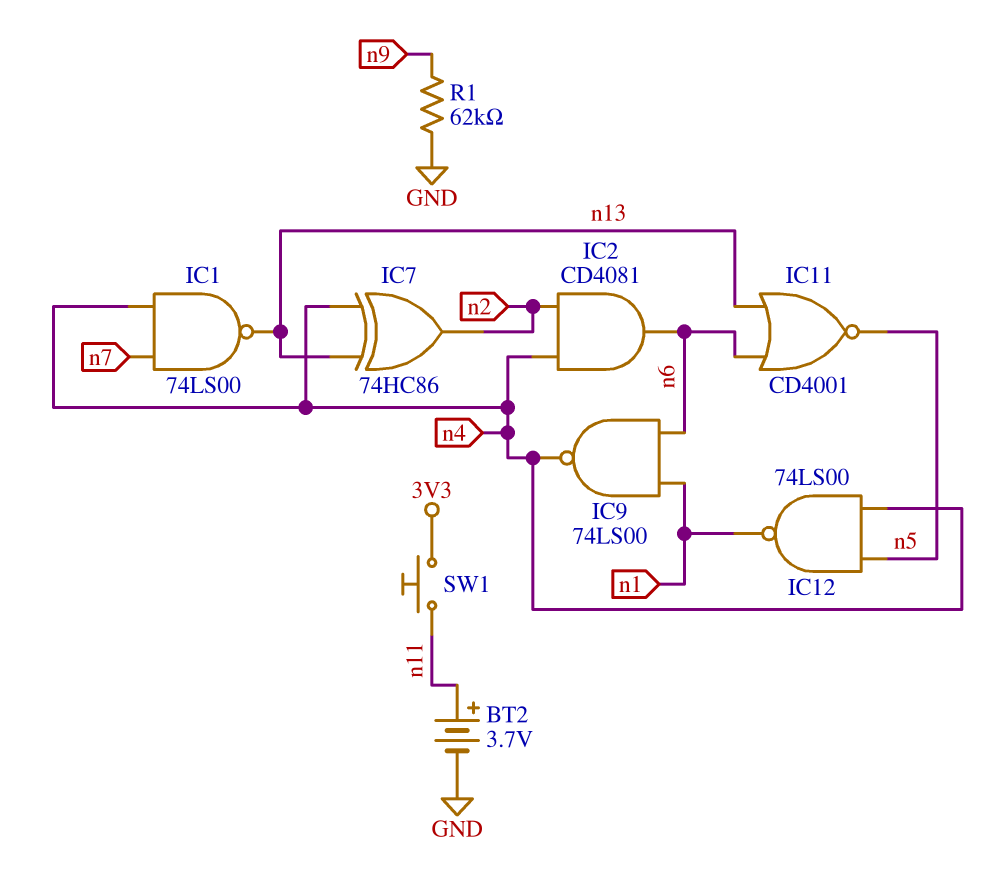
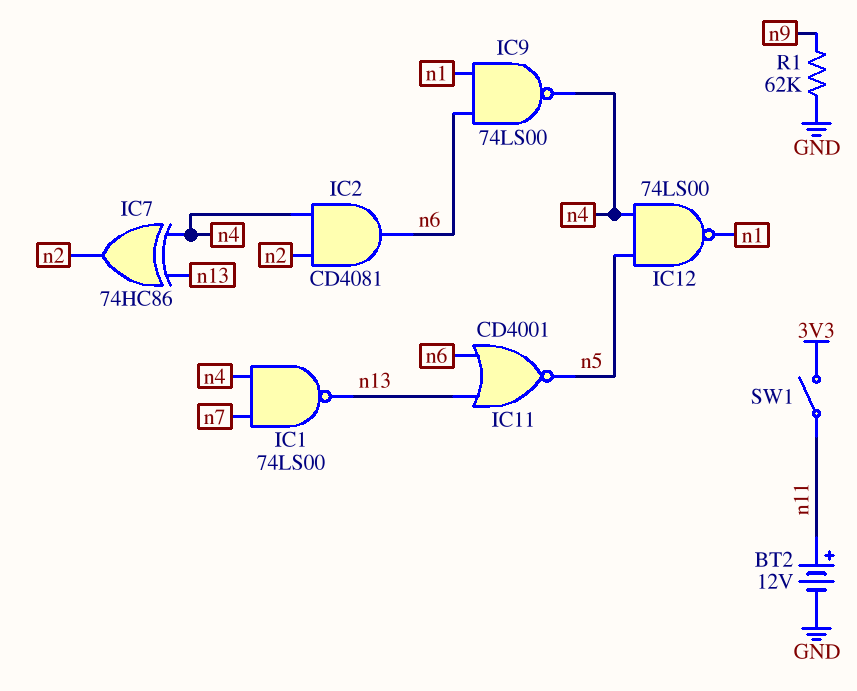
BT2: 3.7V (plus n11, minus GND) -> 12V (plus n11, minus GND)
SW1: button (3V3, n11) -> switch (3V3, n11)

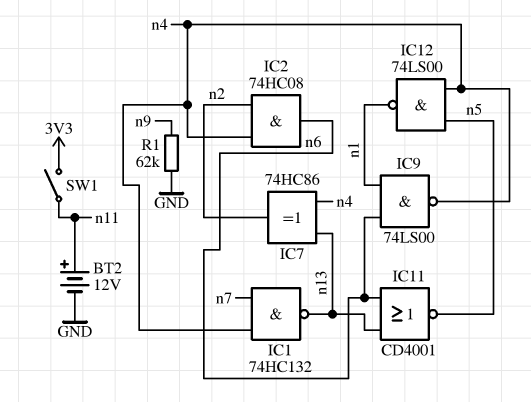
IC1: NAND 74LS00 (in n4, in n7, out n13) -> NAND 74HC132 (in n4, in n7, out n13)
IC2: AND CD4081 (in n2, in n4, out n6) -> AND 74HC08 (in n2, in n4, out n6)

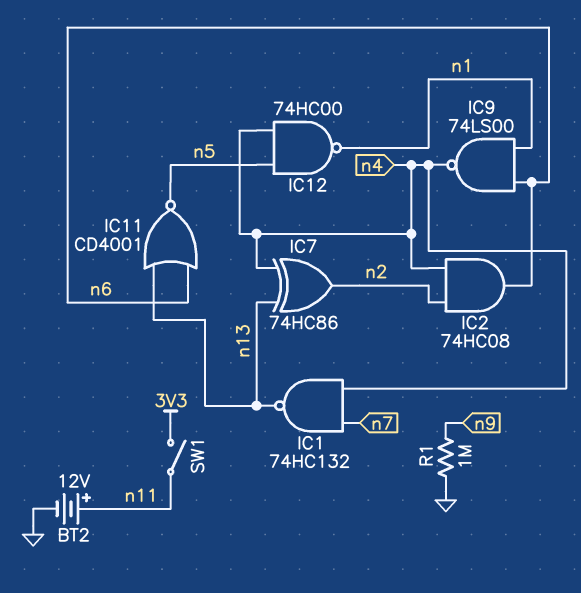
IC12: NAND 74LS00 (in n4, in n5, out n1) -> NAND 74HC00 (in n4, in n5, out n1)
R1: 62k (GND, n9) -> 1M (GND, n9)

